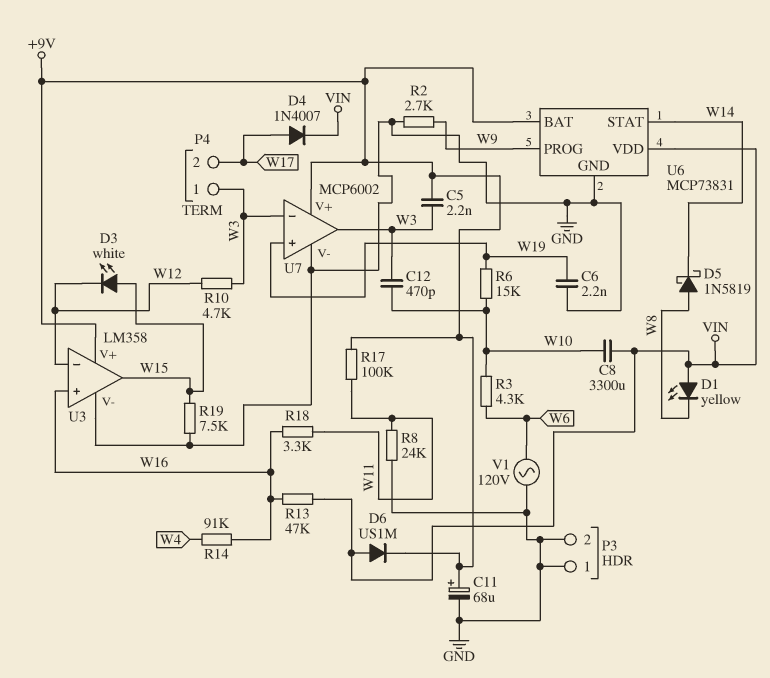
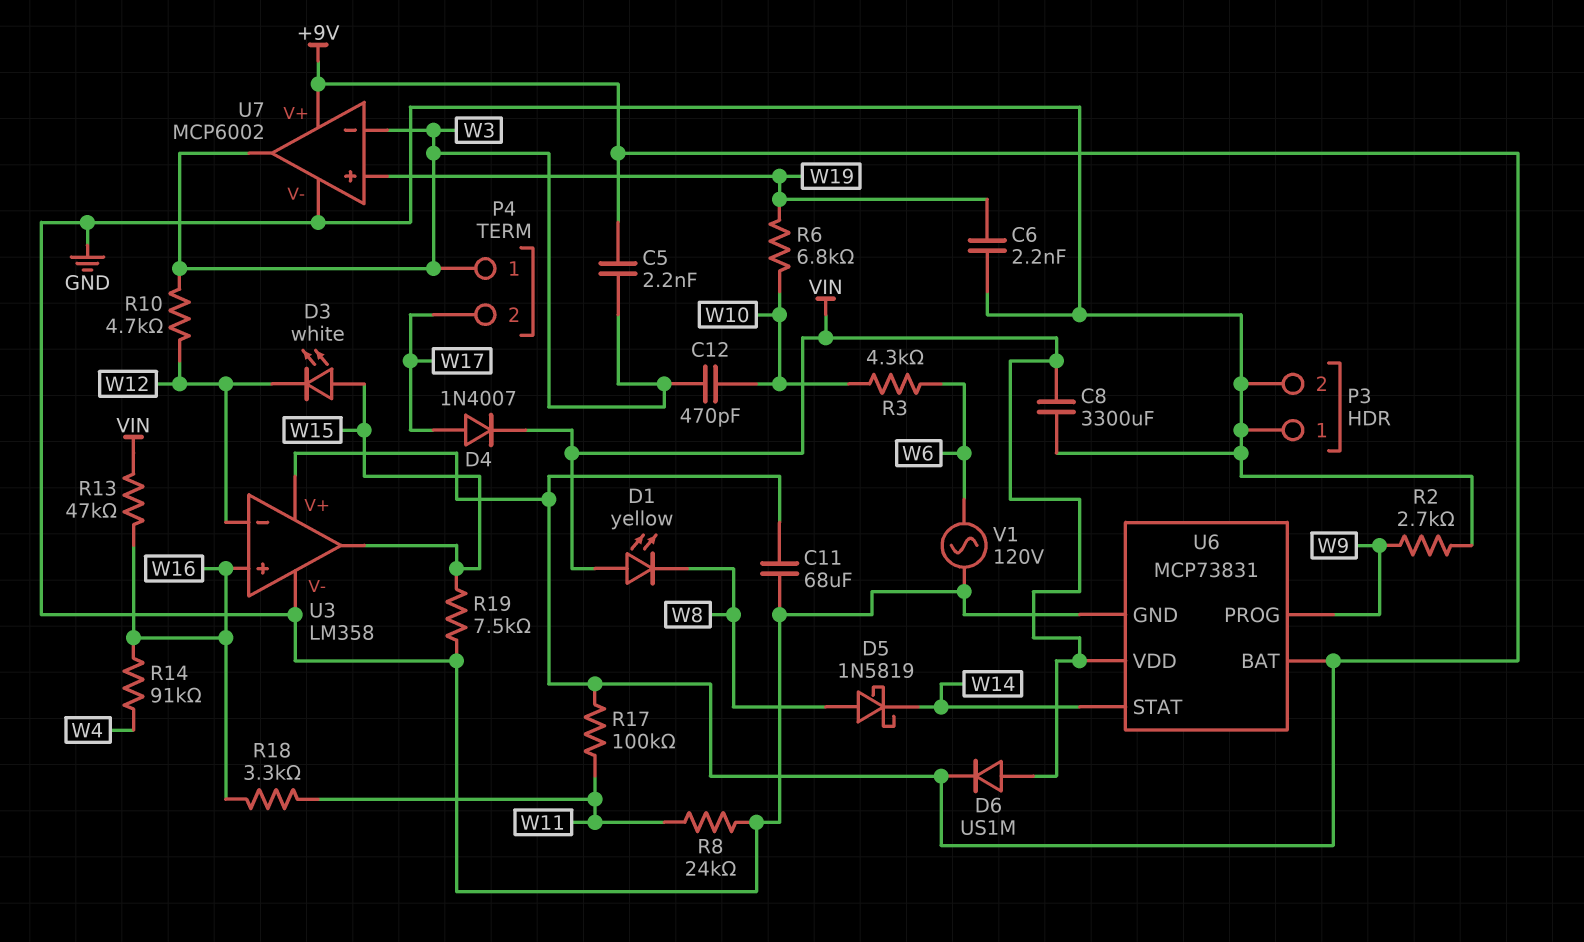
C8: 3300uF (VIN, W10) -> 3300uF (GND, VIN)
C11: 68uF (plus +9V, minus GND) -> 68uF (+9V, GND)
R6: 15k (W10, W19) -> 6.8k (W10, W19)

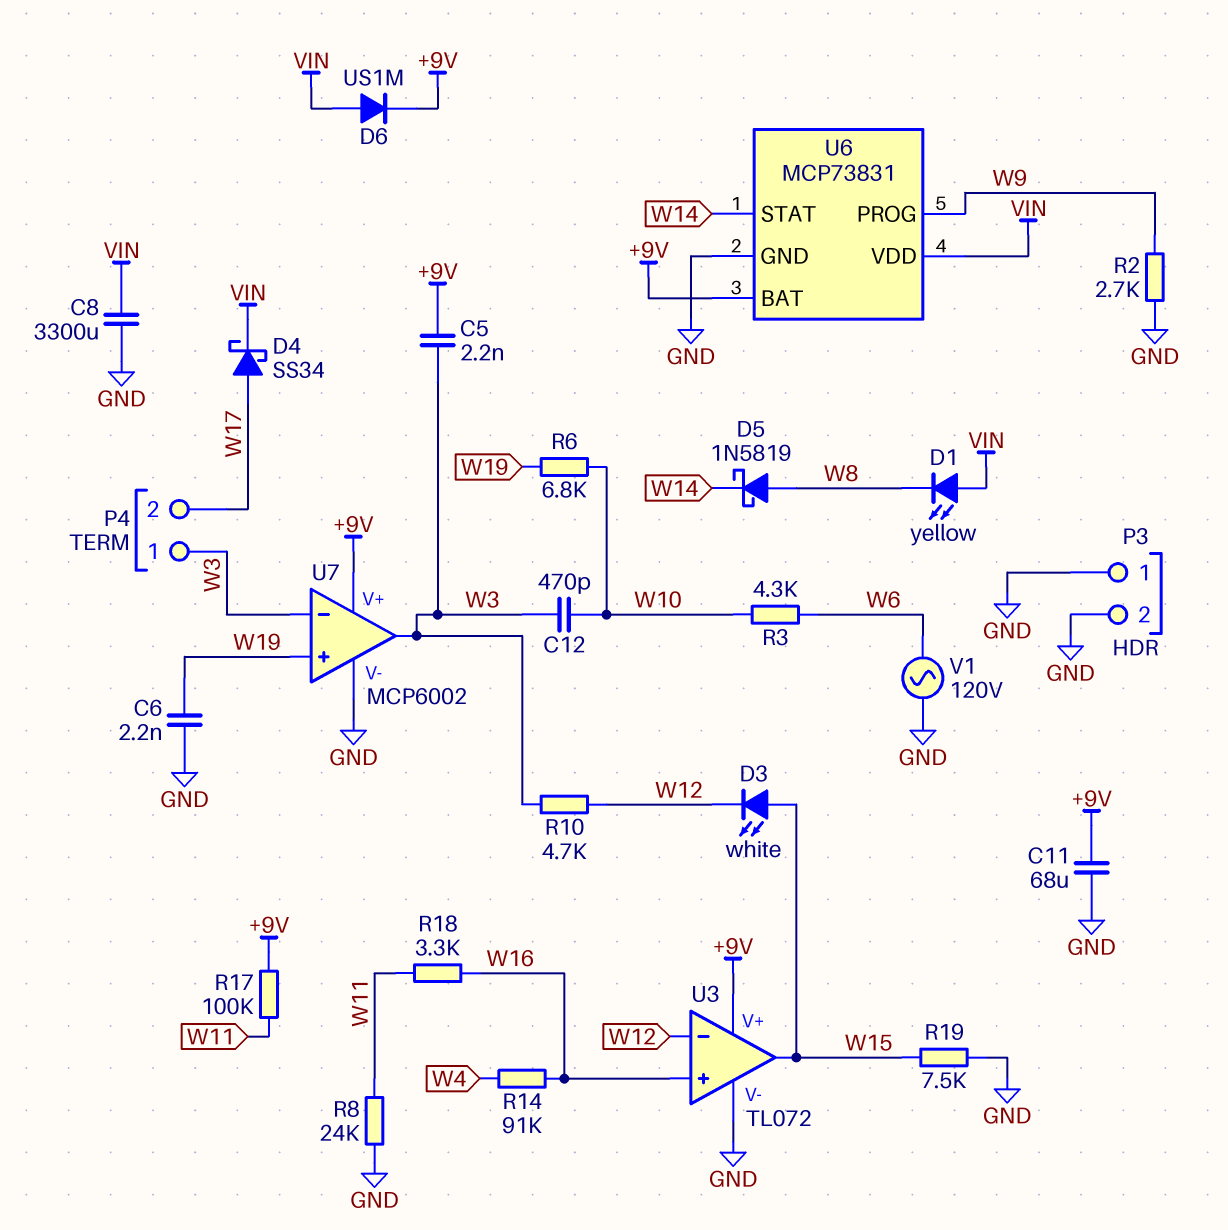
D4: diode 1N4007 (A W17, K VIN) -> schottky SS34 (A W17, K VIN)
R13: 47k (VIN, W16) -> none
U3: LM358 -> TL072

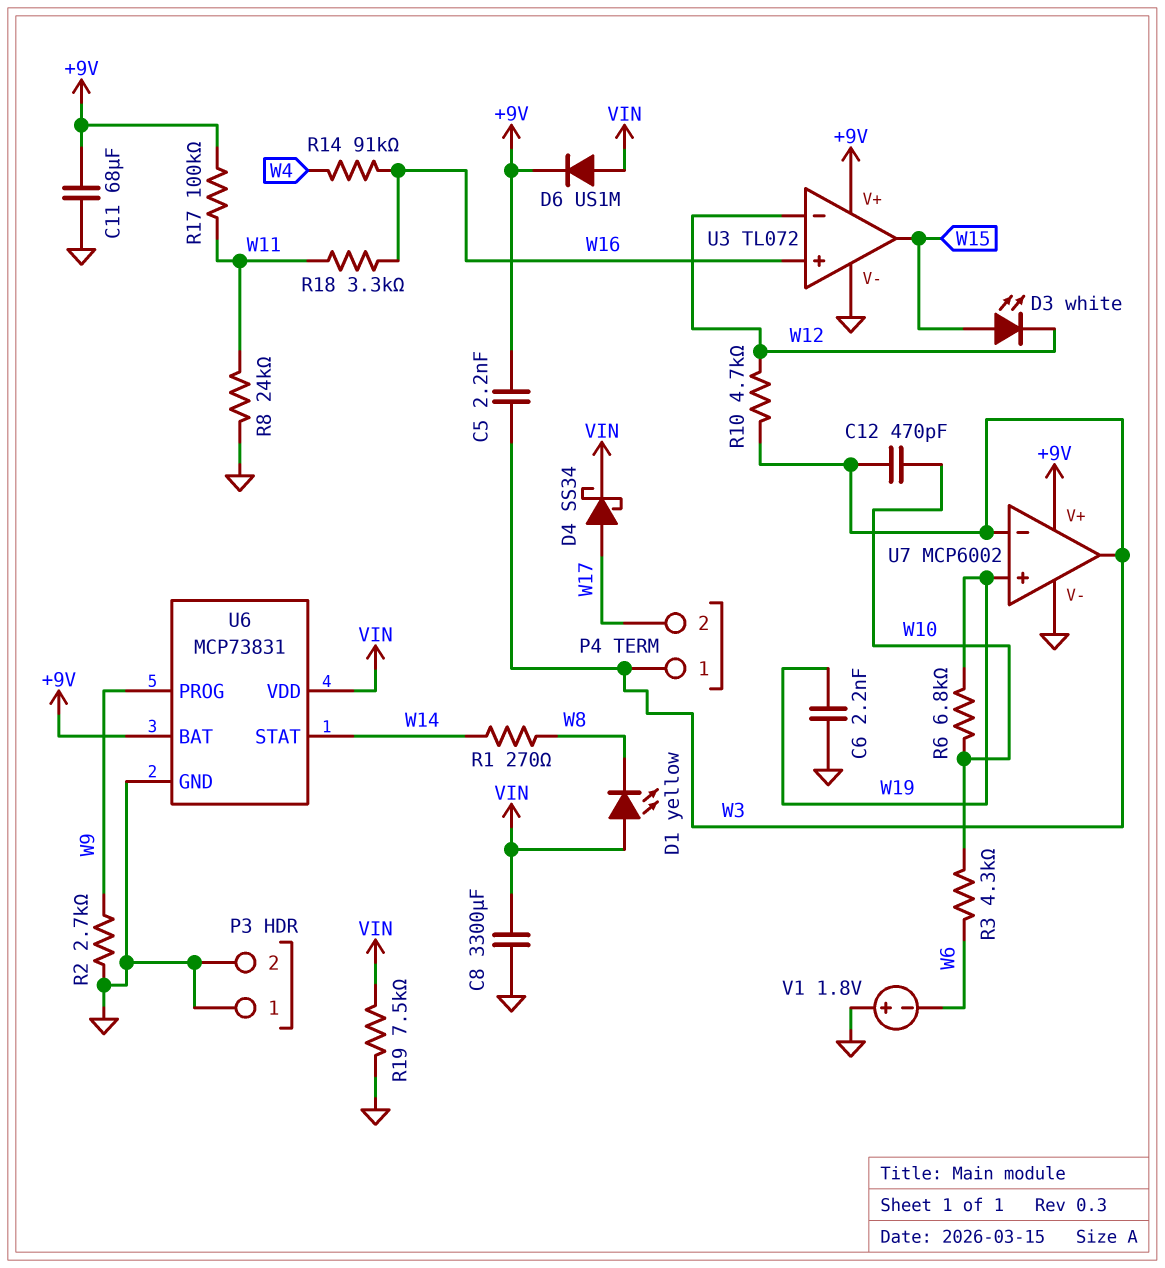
D5: schottky 1N5819 (A W8, K W14) -> none
R1: none -> 270 (W8, W14)
R19: 7.5k (GND, W15) -> 7.5k (GND, VIN)
V1: AC 120V (GND, W6) -> 1.8V (plus GND, minus W6)

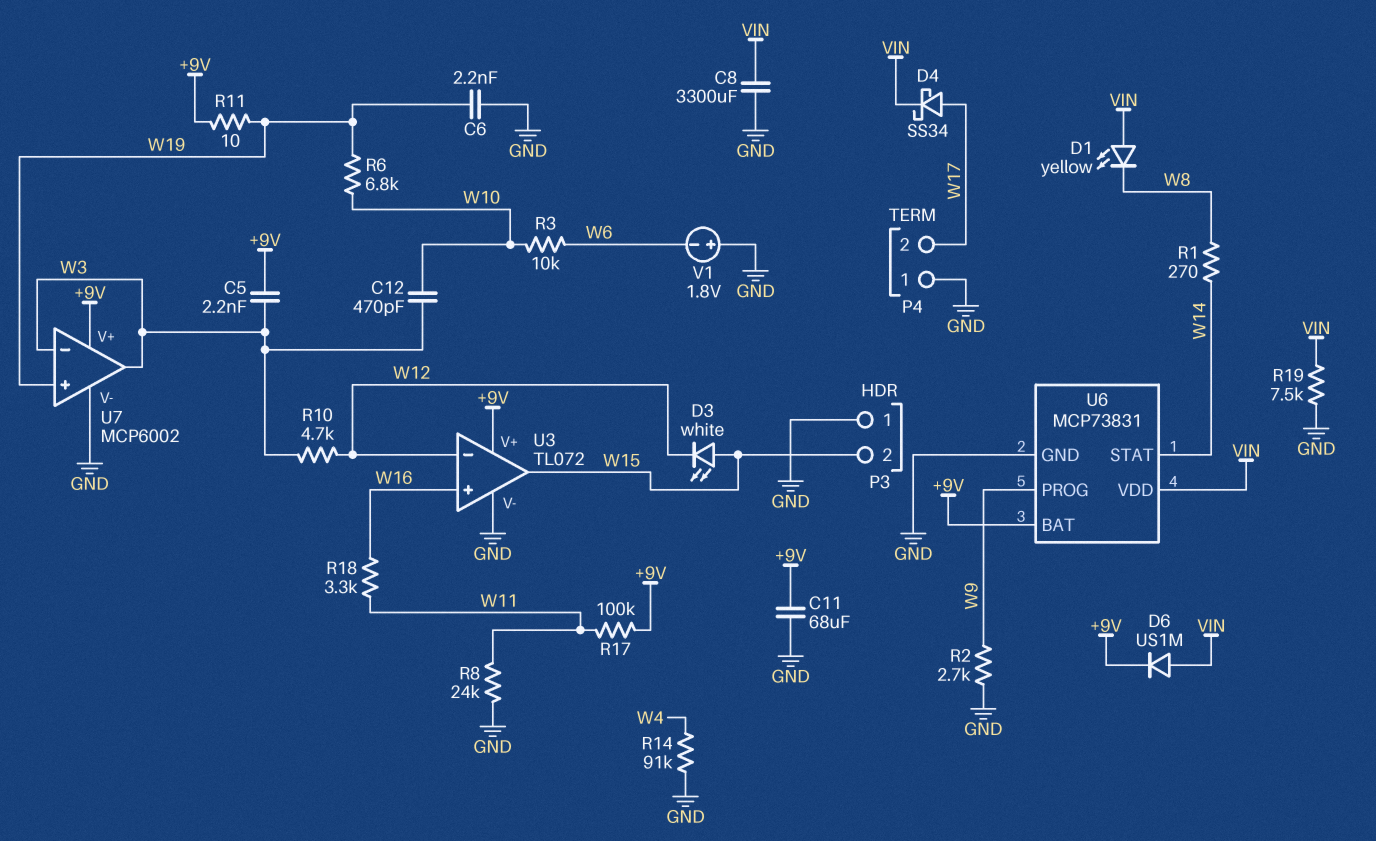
P3 pin 2: GND -> W15
P4 pin 1: W3 -> GND
R3: 4.3k (W6, W10) -> 10k (W6, W10)
R11: none -> 10 (+9V, W19)
R14: 91k (W4, W16) -> 91k (GND, W4)

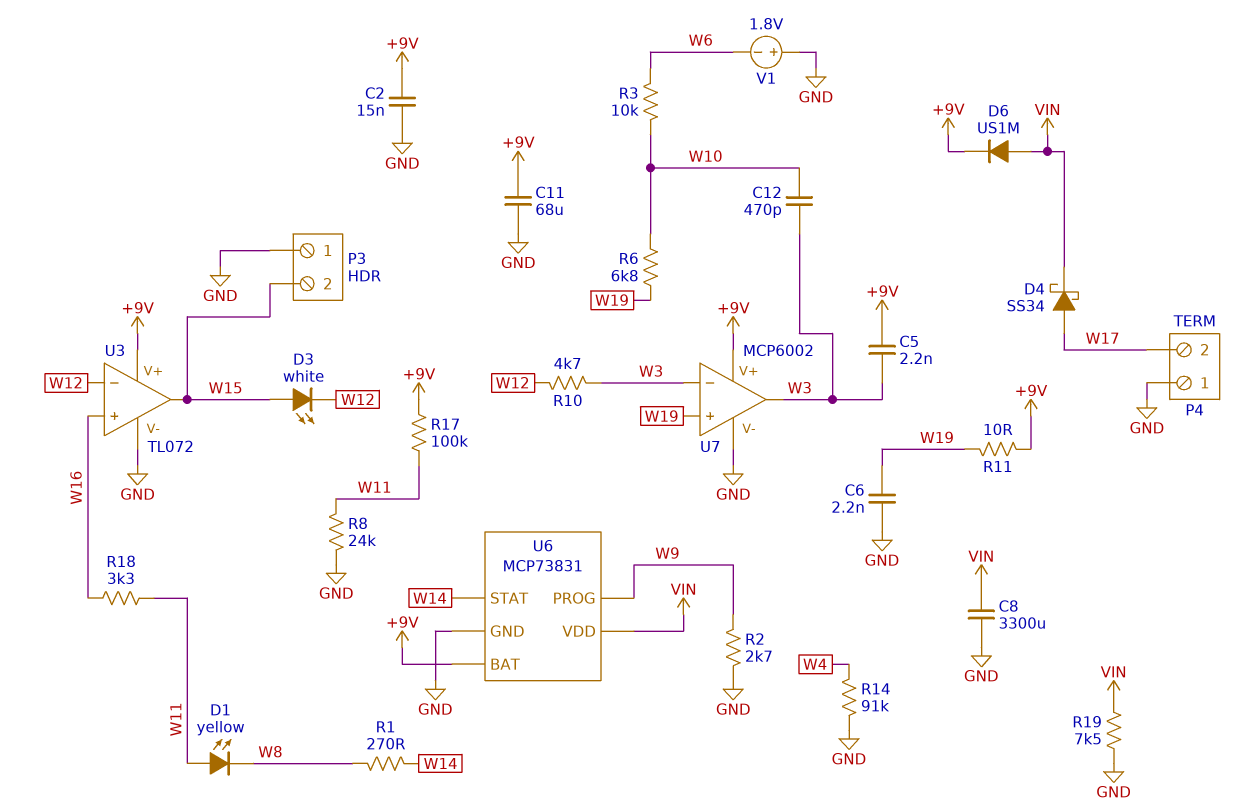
C2: none -> 15nF (+9V, GND)
D1: LED yellow (A VIN, K W8) -> LED yellow (A W11, K W8)

